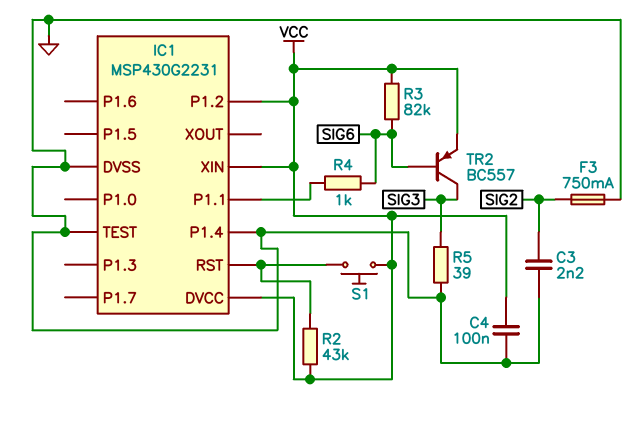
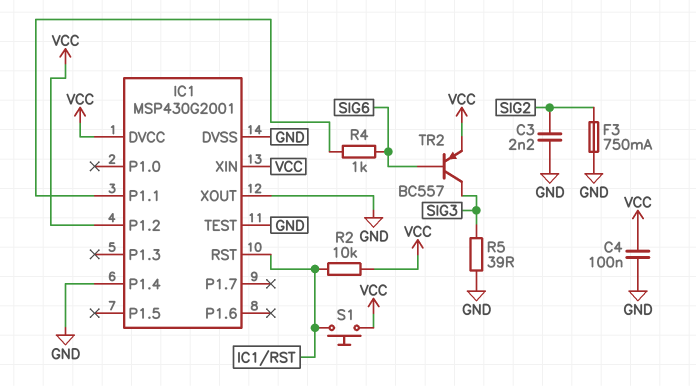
IC1: MSP430G2231 -> MSP430G2001
IC1 pin XOUT: none -> GND
R2: 43k (IC1/RST, VCC) -> 10k (IC1/RST, VCC)
R3: 82k (SIG6, VCC) -> none

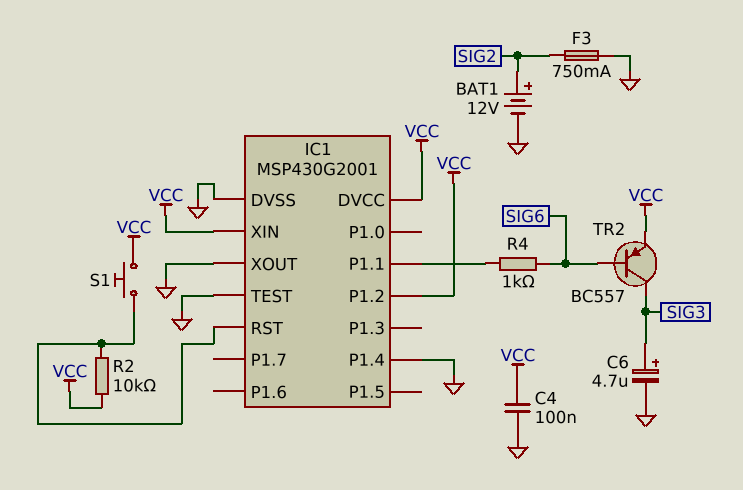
BAT1: none -> 12V (plus SIG2, minus GND)
C3: 2.2nF (GND, SIG2) -> none
C6: none -> 4.7uF (plus SIG3, minus GND)
R5: 39 (GND, SIG3) -> none

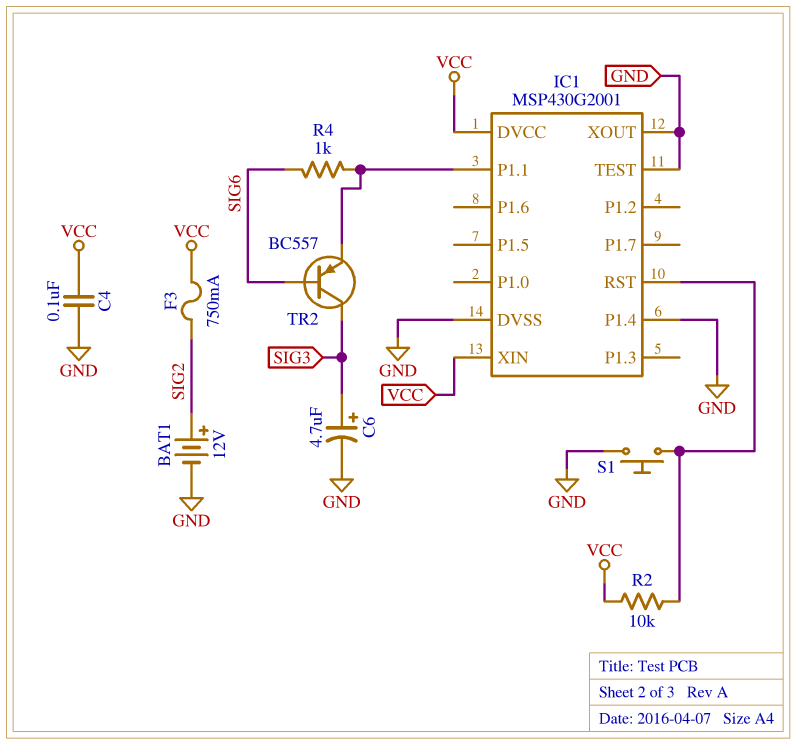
F3: 750mA (GND, SIG2) -> 750mA (SIG2, VCC)
IC1 pin P1.2: VCC -> none
S1: button (IC1/RST, VCC) -> button (GND, IC1/RST)
TR2: PNP BC557 (B SIG6, C SIG3, E VCC) -> PNP BC557 (B SIG6, C SIG3, E IC1/P1.1)

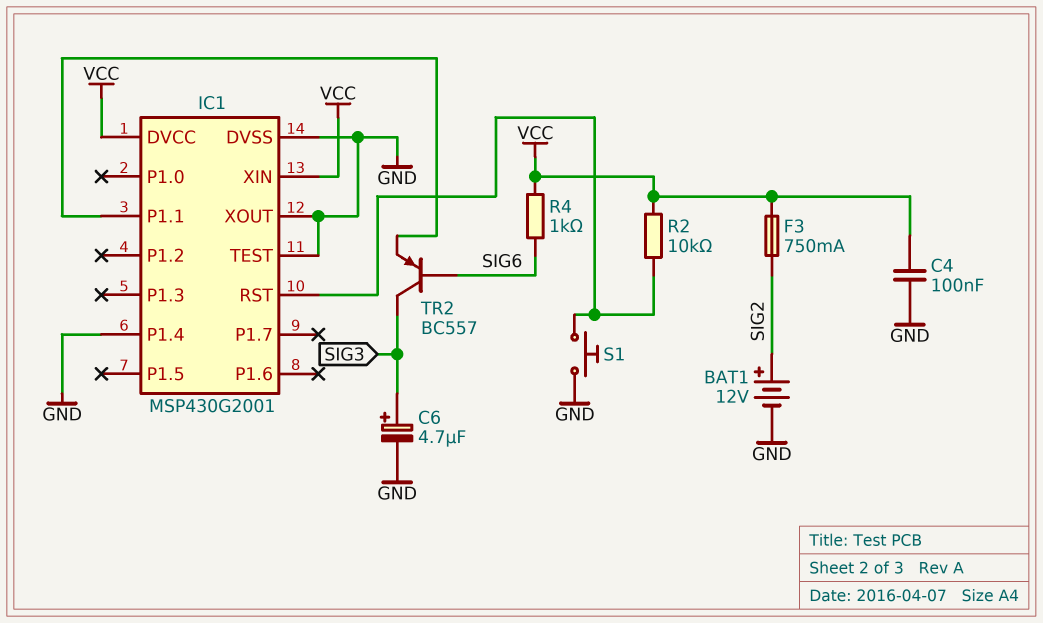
R4: 1k (IC1/P1.1, SIG6) -> 1k (SIG6, VCC)

